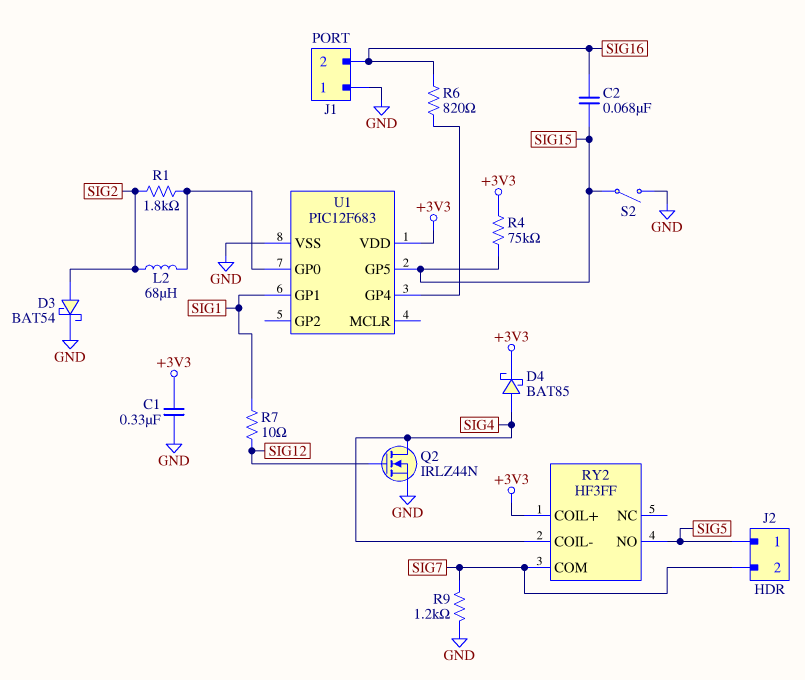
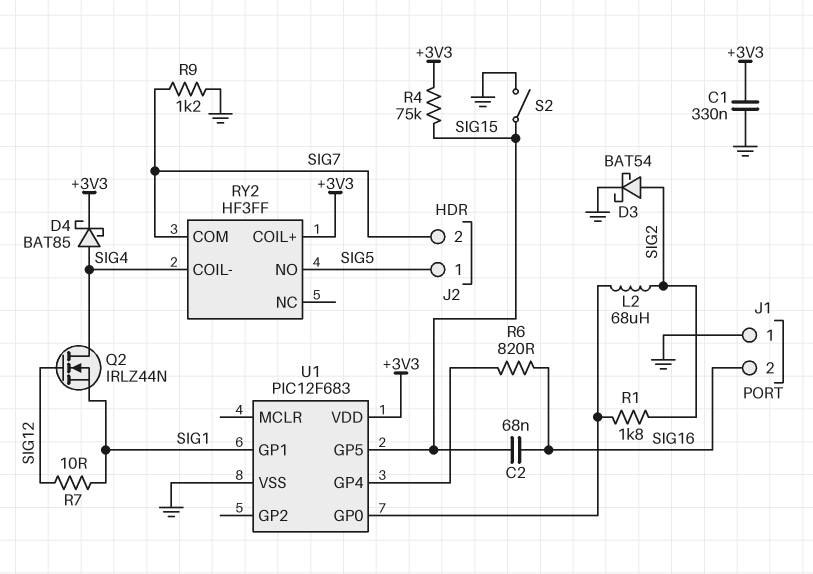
Q2: NMOS IRLZ44N (G SIG12, D SIG4, S GND) -> NMOS IRLZ44N (G SIG12, D SIG4, S SIG1)

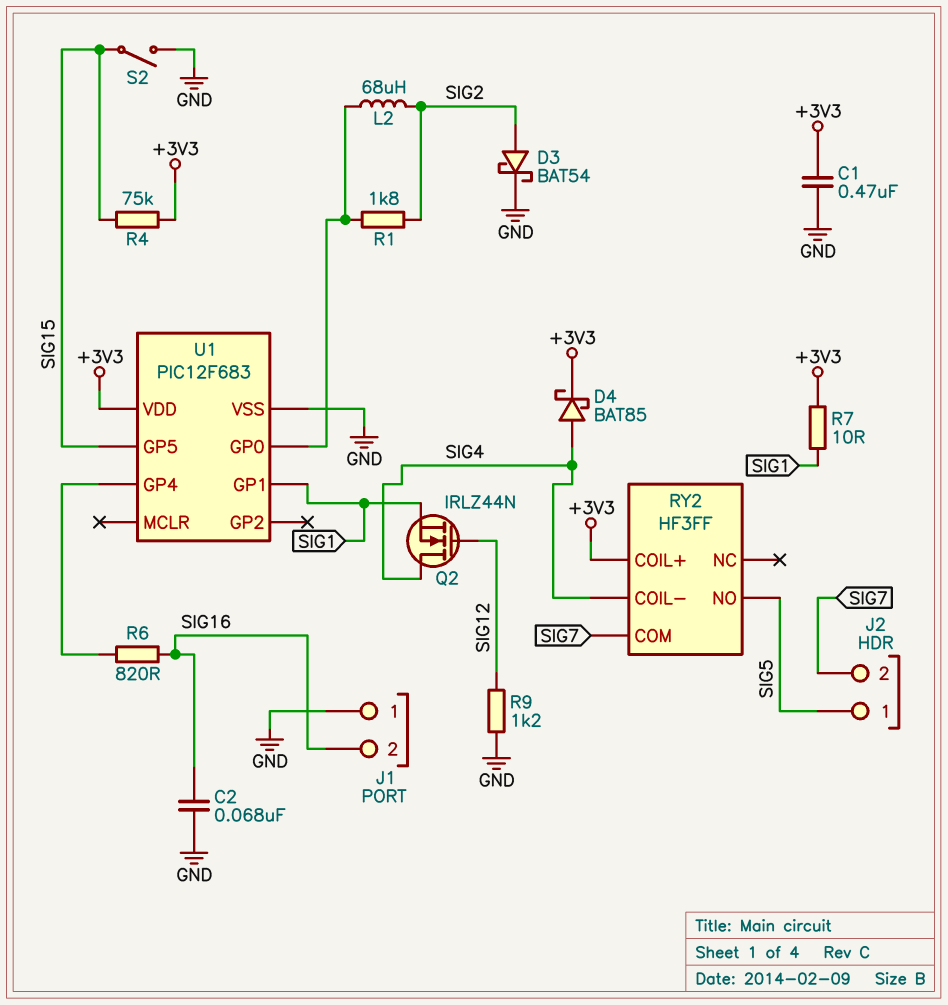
C1: 330nF (+3V3, GND) -> 470nF (+3V3, GND)
C2: 68nF (SIG15, SIG16) -> 68nF (GND, SIG16)
R7: 10 (SIG1, SIG12) -> 10 (+3V3, SIG1)
R9: 1.2k (GND, SIG7) -> 1.2k (GND, SIG12)

